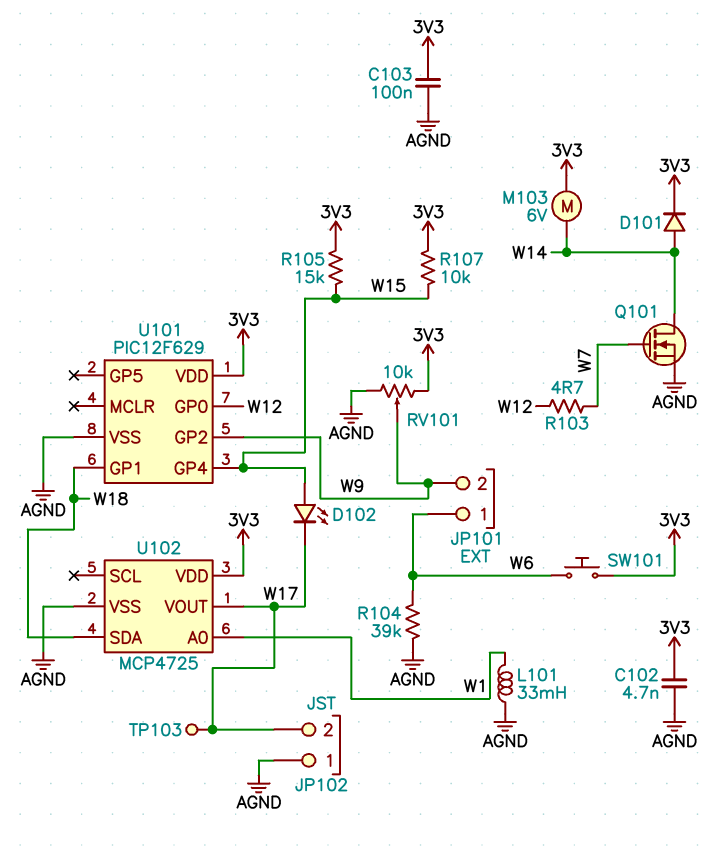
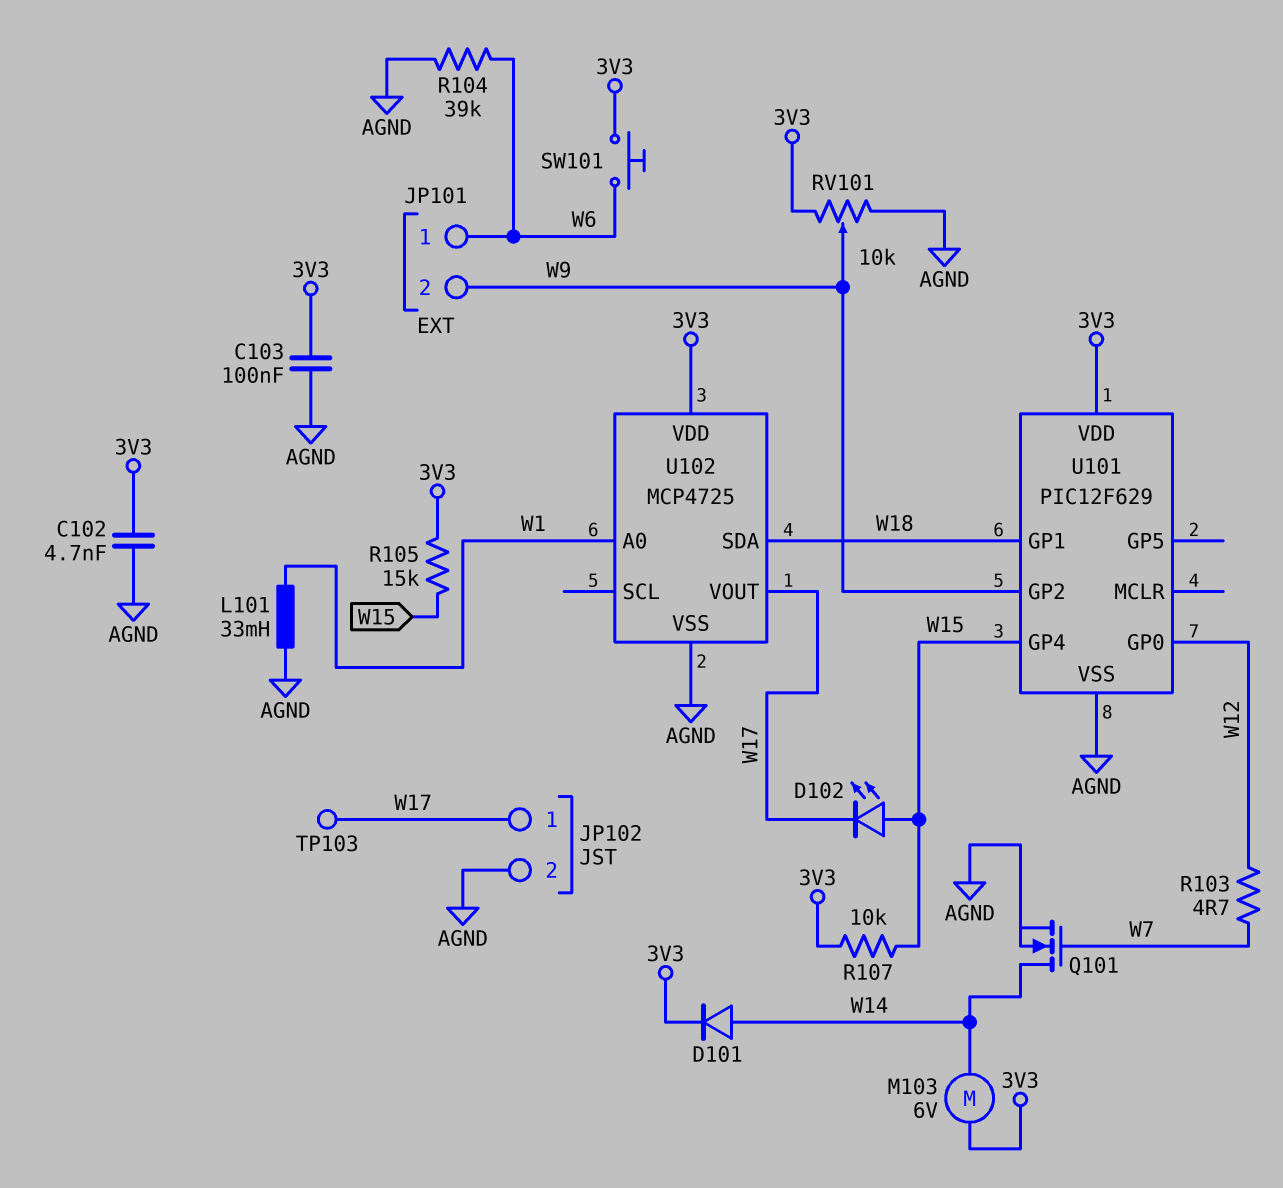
JP102 pin 1: AGND -> W17
JP102 pin 2: W17 -> AGND

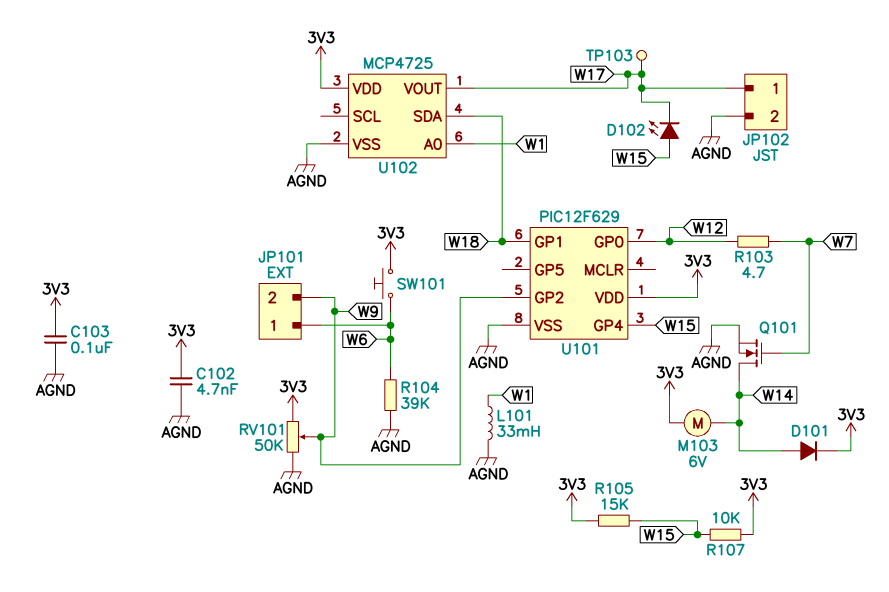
RV101: 10k (3V3, AGND, wiper W9) -> 50k (3V3, AGND, wiper W9)

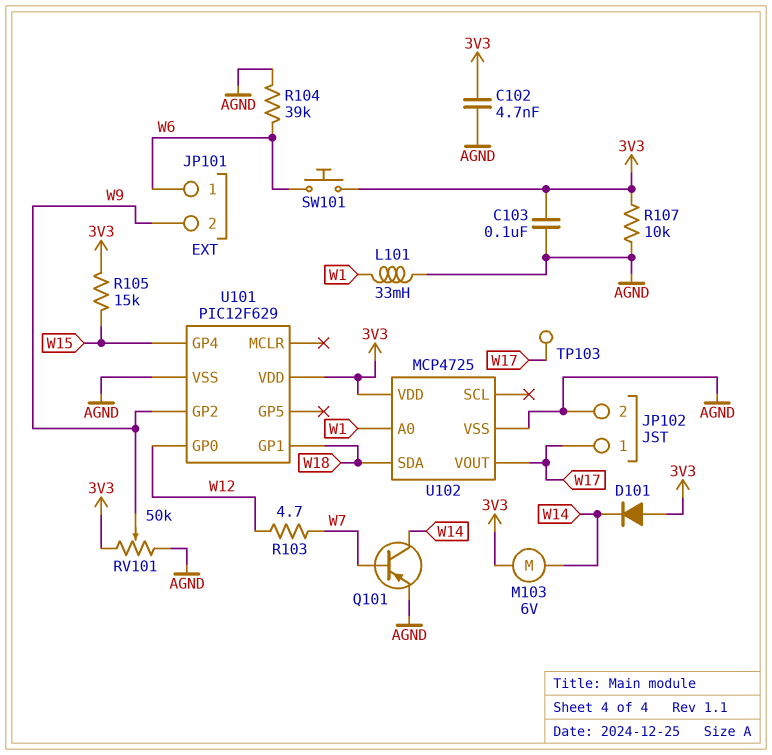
D101: diode (A W14, K 3V3) -> diode (A 3V3, K W14)
D102: LED (A W15, K W17) -> none
Q101: NMOS (G W7, D W14, S AGND) -> PNP (B W7, C W14, E AGND)
R107: 10k (3V3, W15) -> 10k (3V3, AGND)

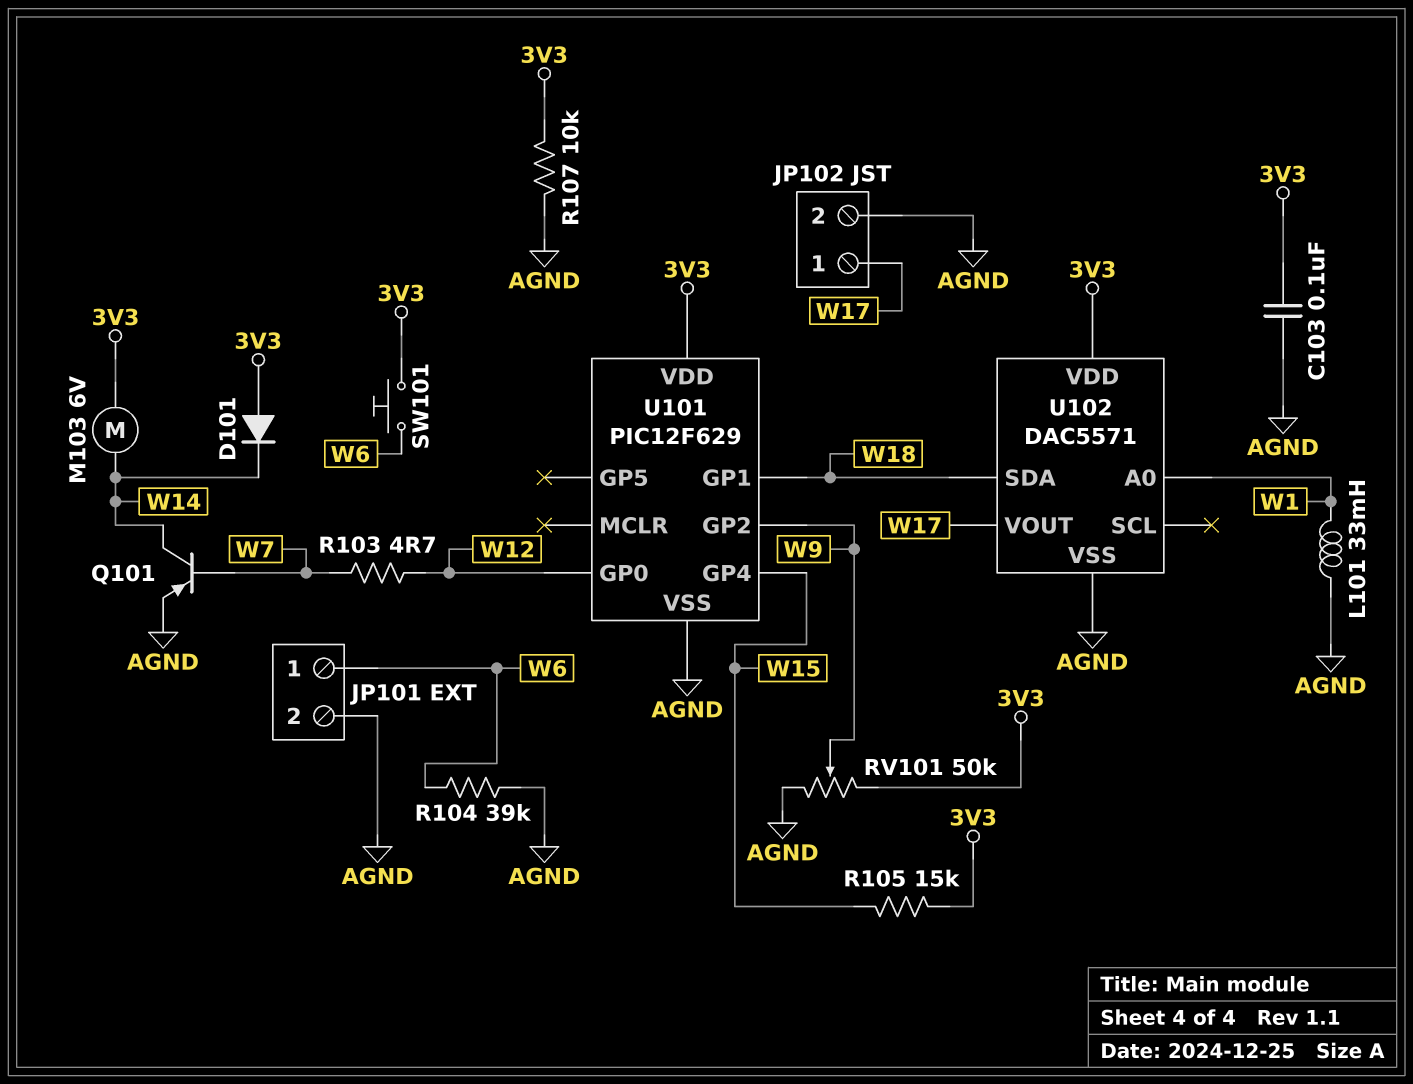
C102: 4.7nF (3V3, AGND) -> none
JP101 pin 2: W9 -> AGND
TP103: test point (W17) -> none
U102: MCP4725 -> DAC5571

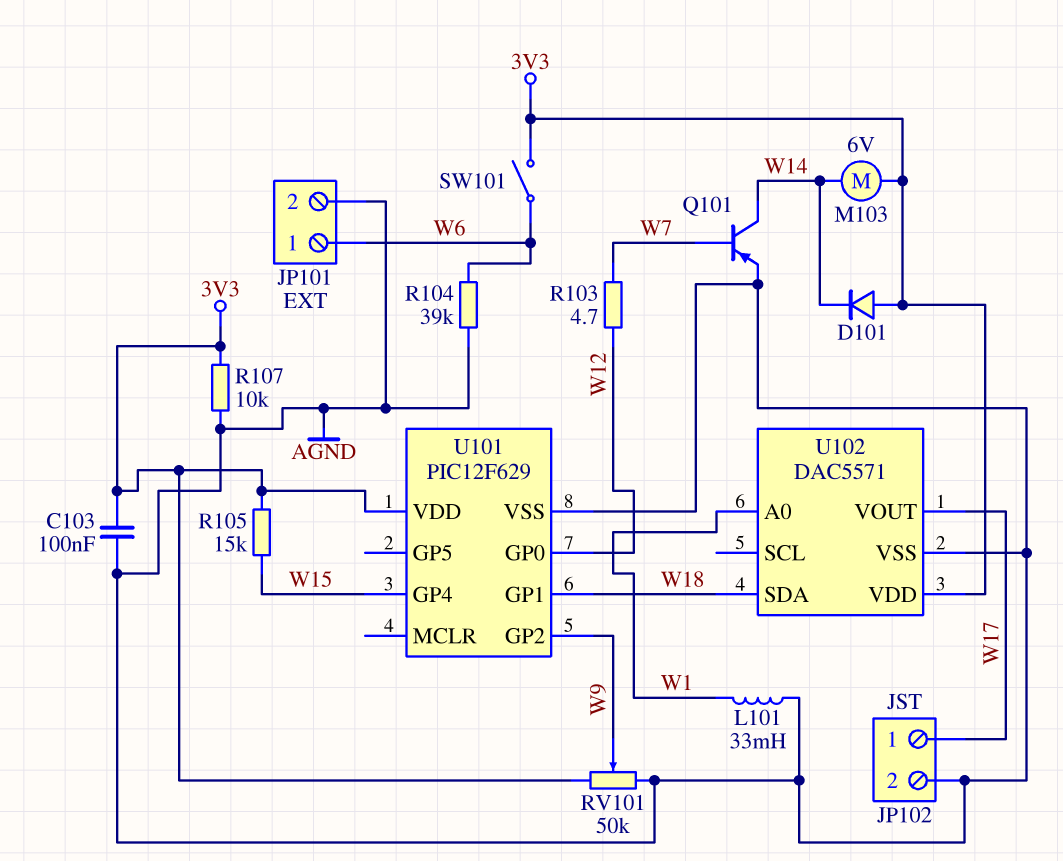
SW101: button (3V3, W6) -> switch (3V3, W6)

